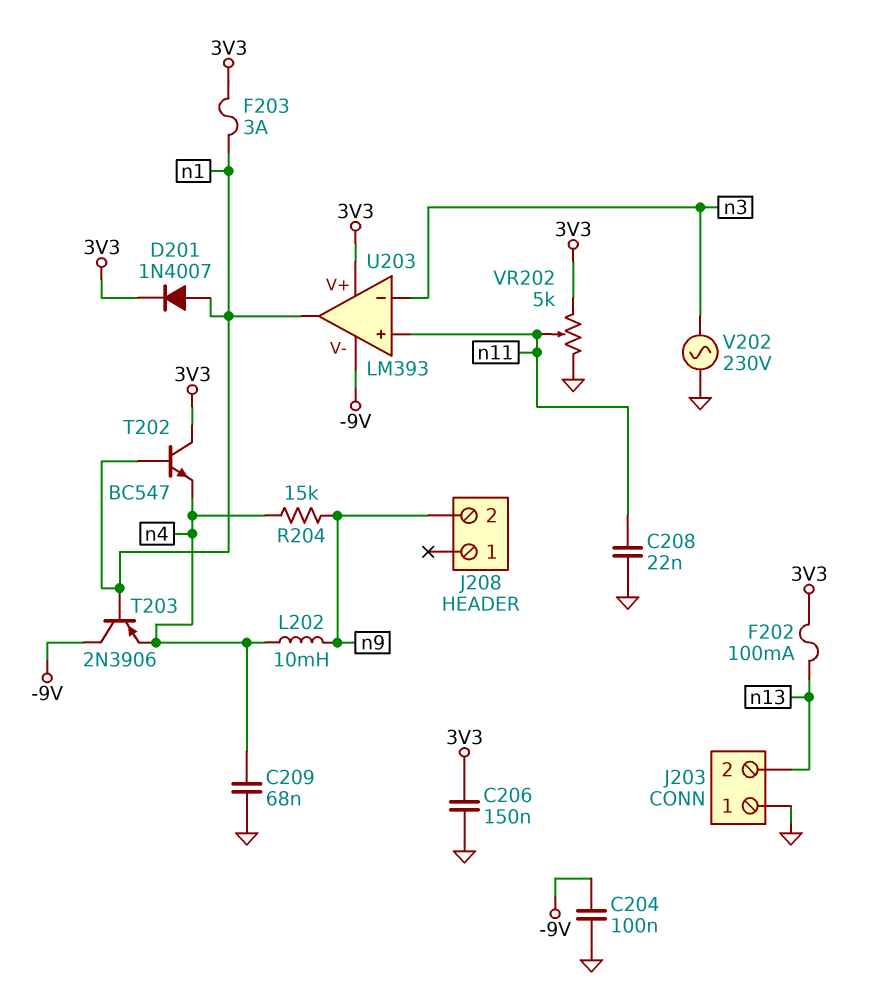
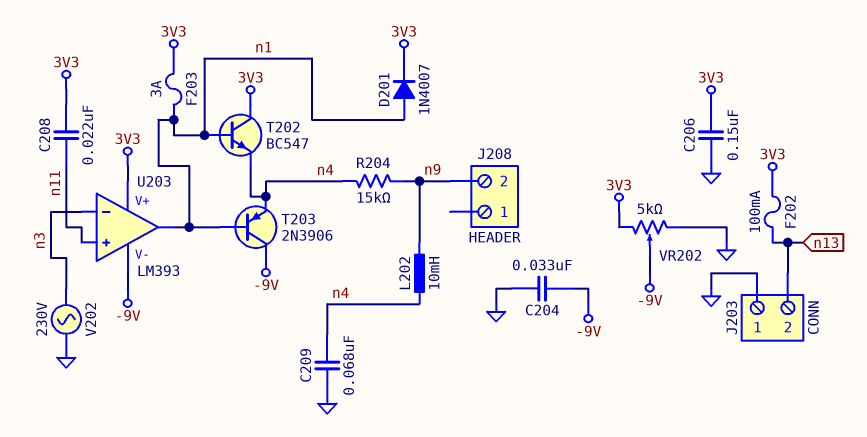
C204: 100nF (-9V, GND) -> 33nF (-9V, GND)
C208: 22nF (GND, n11) -> 22nF (3V3, n11)
VR202: 5k (3V3, GND, wiper n11) -> 5k (3V3, GND, wiper -9V)

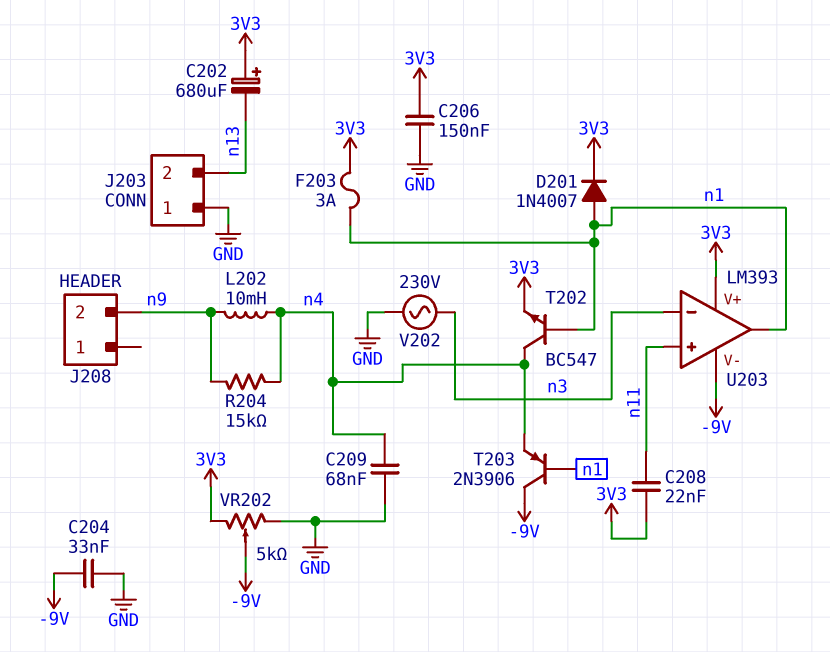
C202: none -> 680uF (plus 3V3, minus n13)
F202: 100mA (3V3, n13) -> none
T202: NPN BC547 (B n1, C 3V3, E n4) -> NPN BC547 (B n1, C n4, E 3V3)

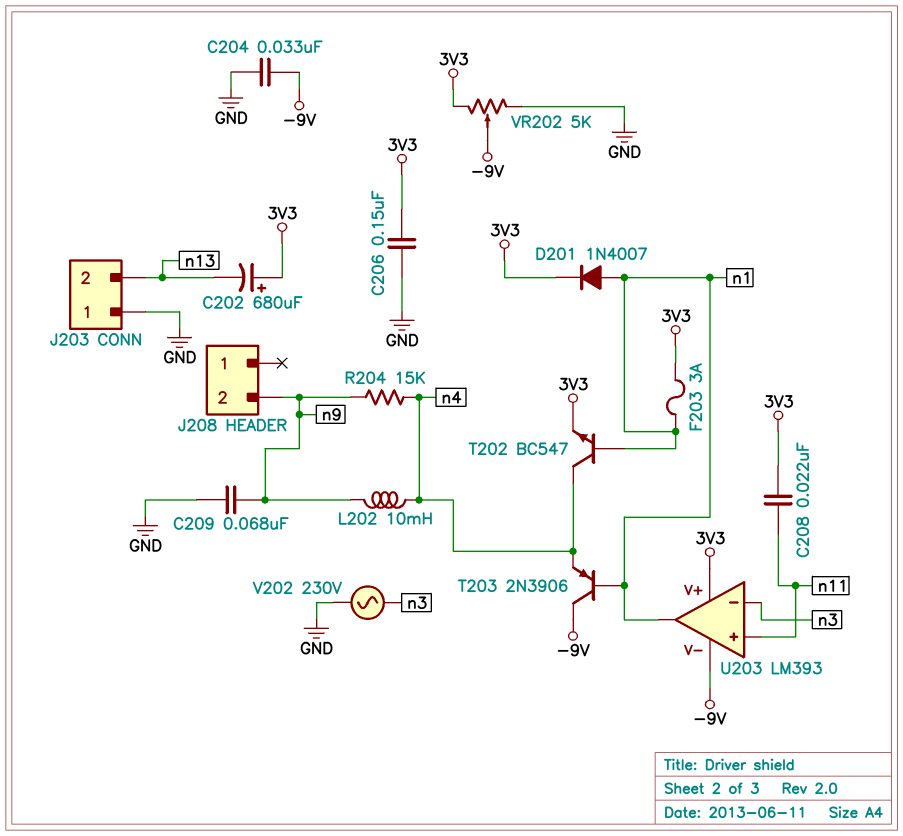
C209: 68nF (GND, n4) -> 68nF (GND, n9)

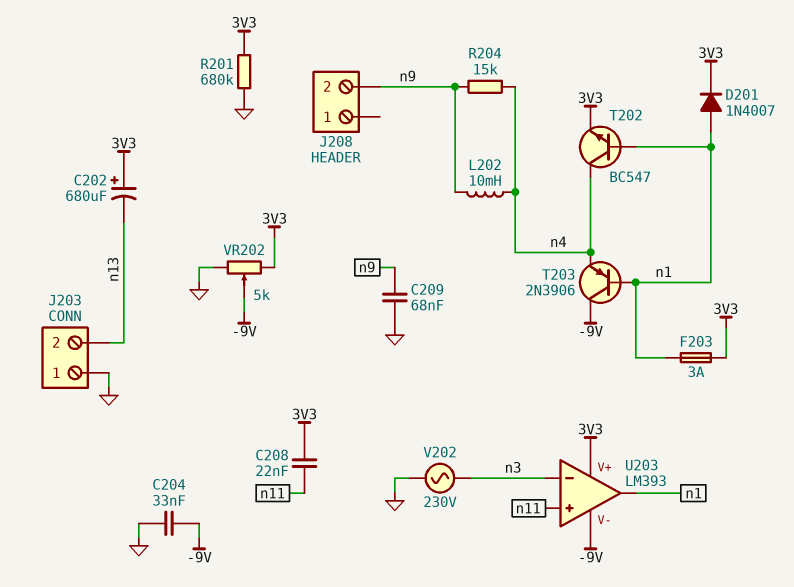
C206: 150nF (3V3, GND) -> none
R201: none -> 680k (3V3, GND)

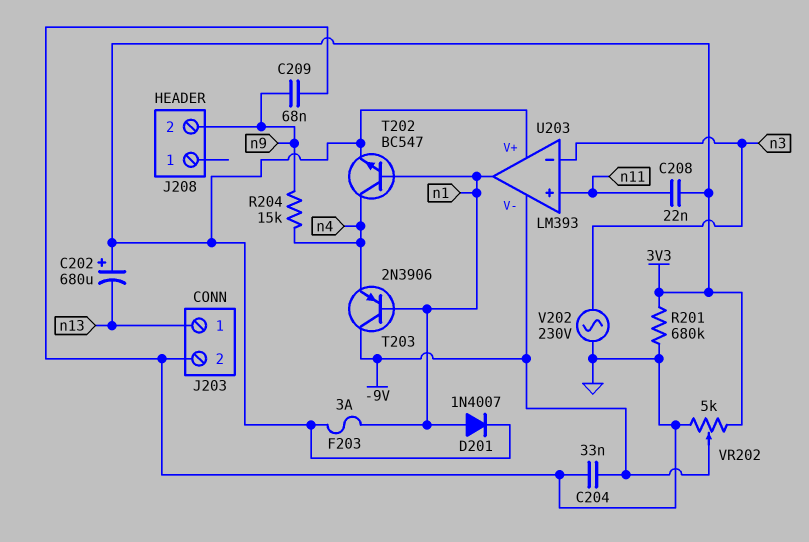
J203 pin 1: GND -> n13
J203 pin 2: n13 -> GND
L202: 10mH (n4, n9) -> none

